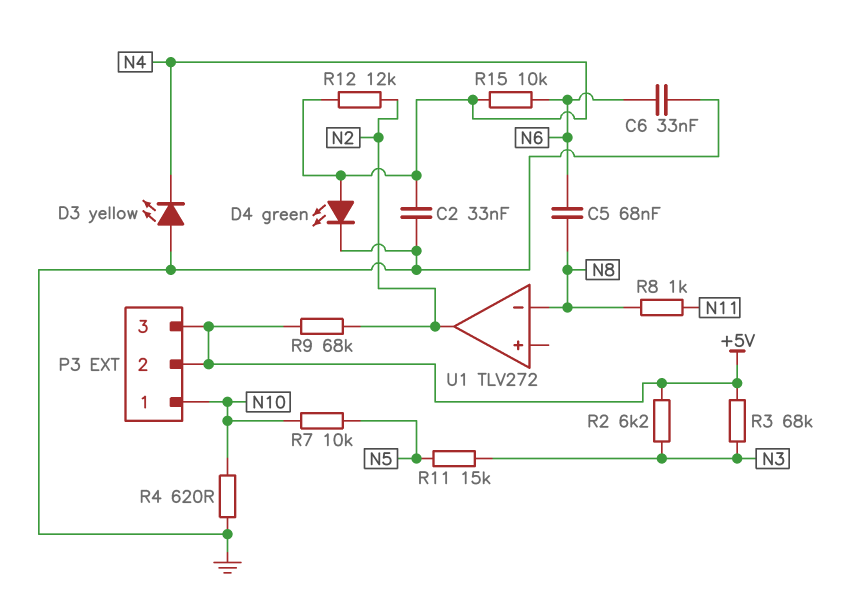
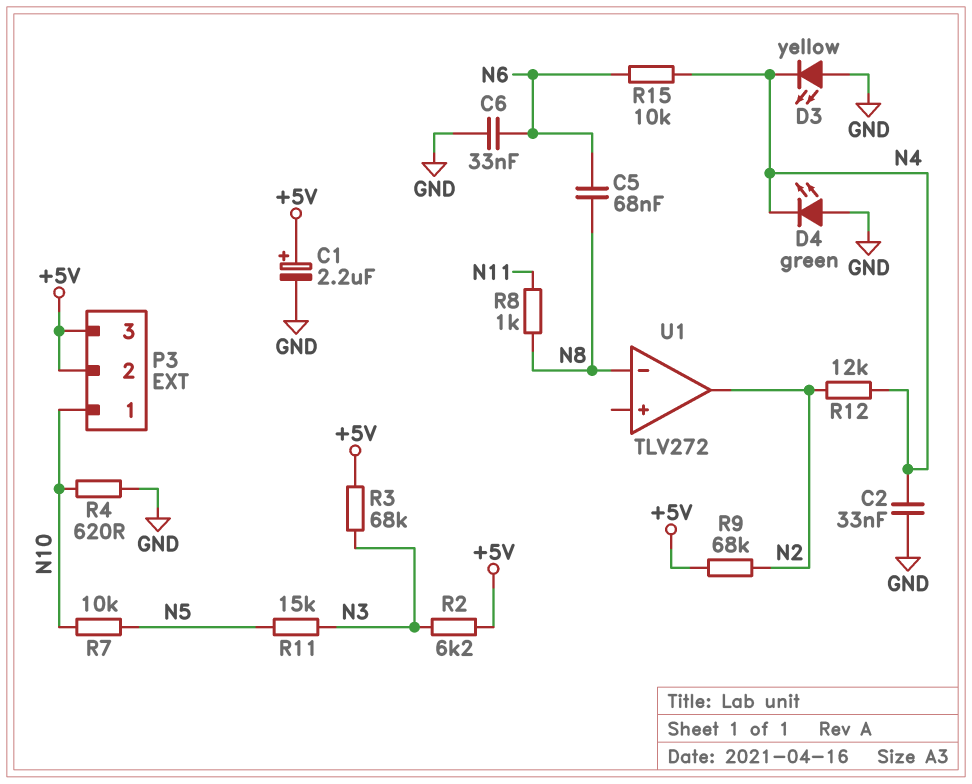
C1: none -> 2.2uF (plus +5V, minus GND)
D4: LED green (A N4, K GND) -> LED green (A GND, K N4)

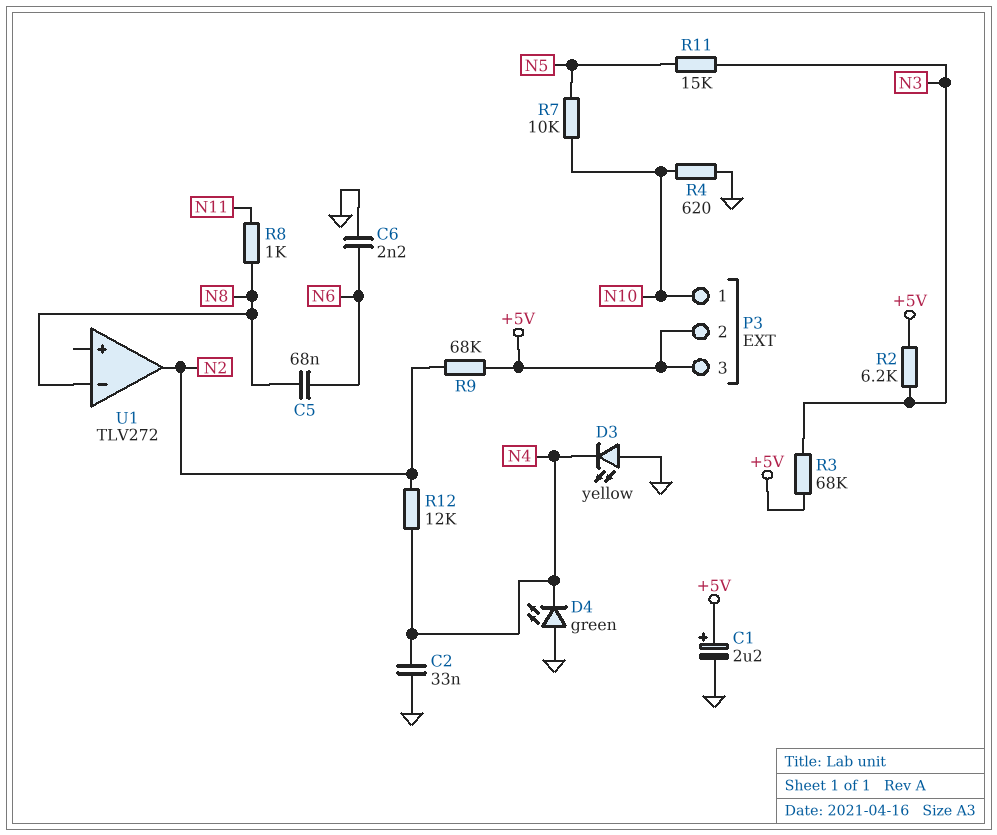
C6: 33nF (GND, N6) -> 2.2nF (GND, N6)
R15: 10k (N4, N6) -> none

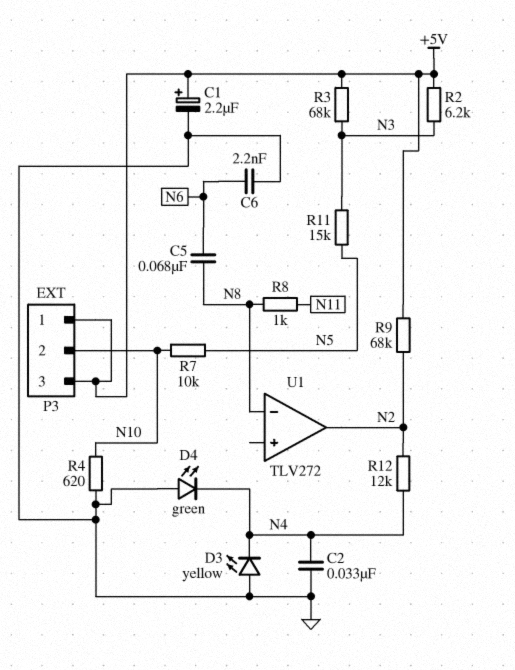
P3 pin 1: N10 -> +5V
P3 pin 2: +5V -> N10

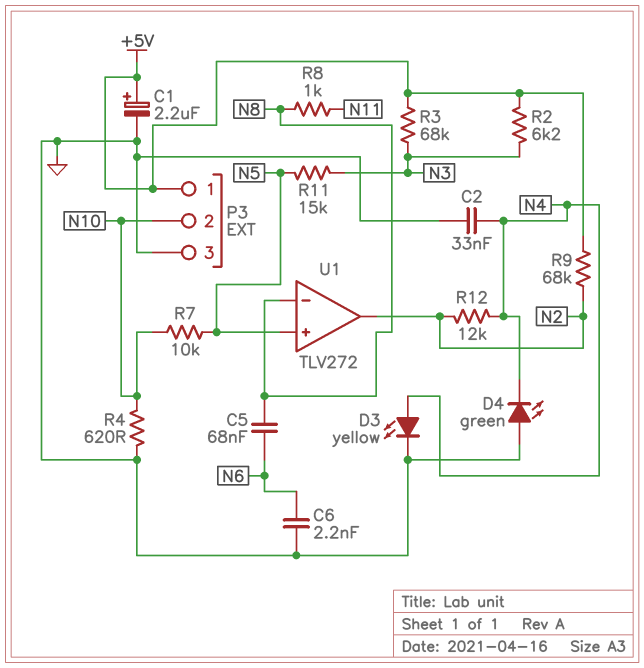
D3: LED yellow (A GND, K N4) -> LED yellow (A N4, K GND)
P3 pin 3: +5V -> GND
U1 pin in+: none -> N5

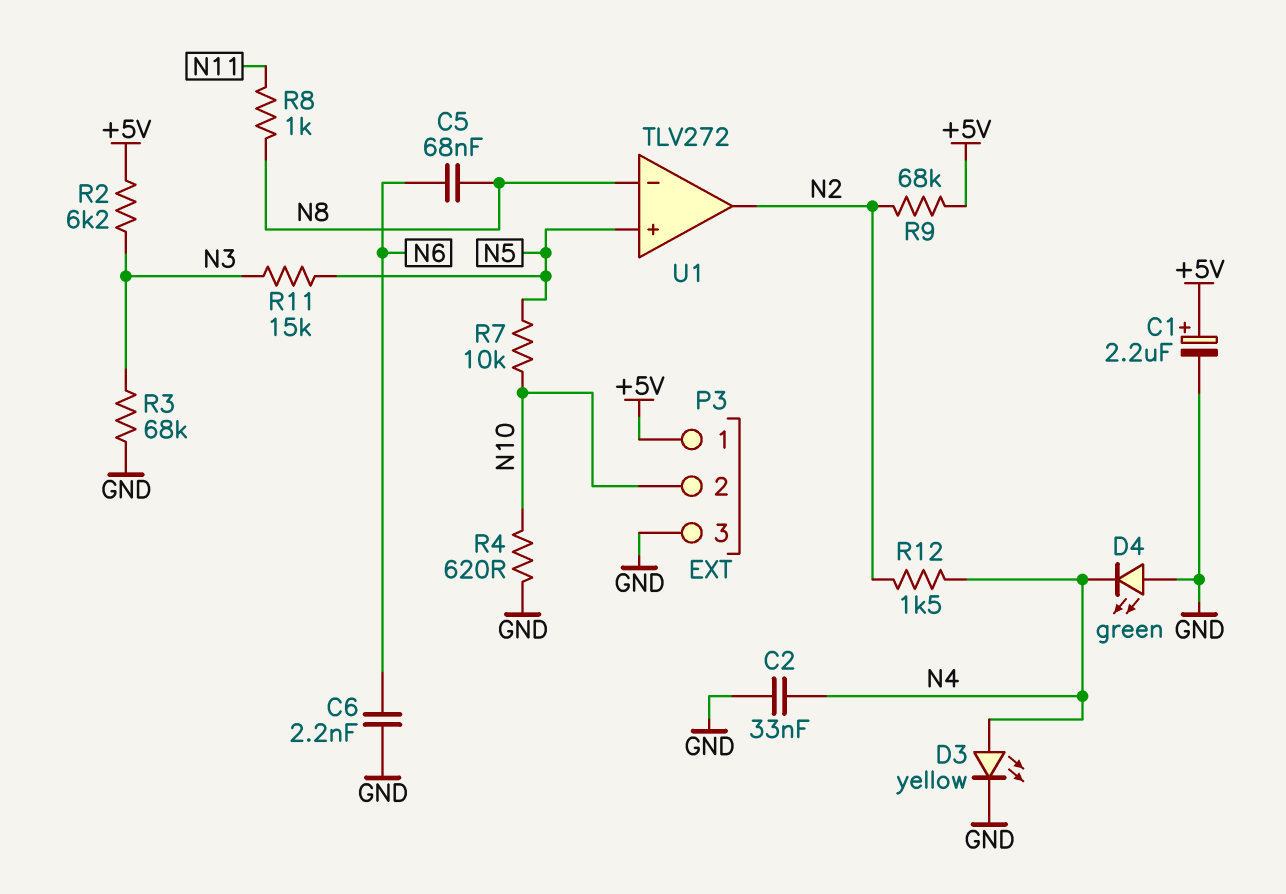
R3: 68k (+5V, N3) -> 68k (GND, N3)
R12: 12k (N2, N4) -> 1.5k (N2, N4)

